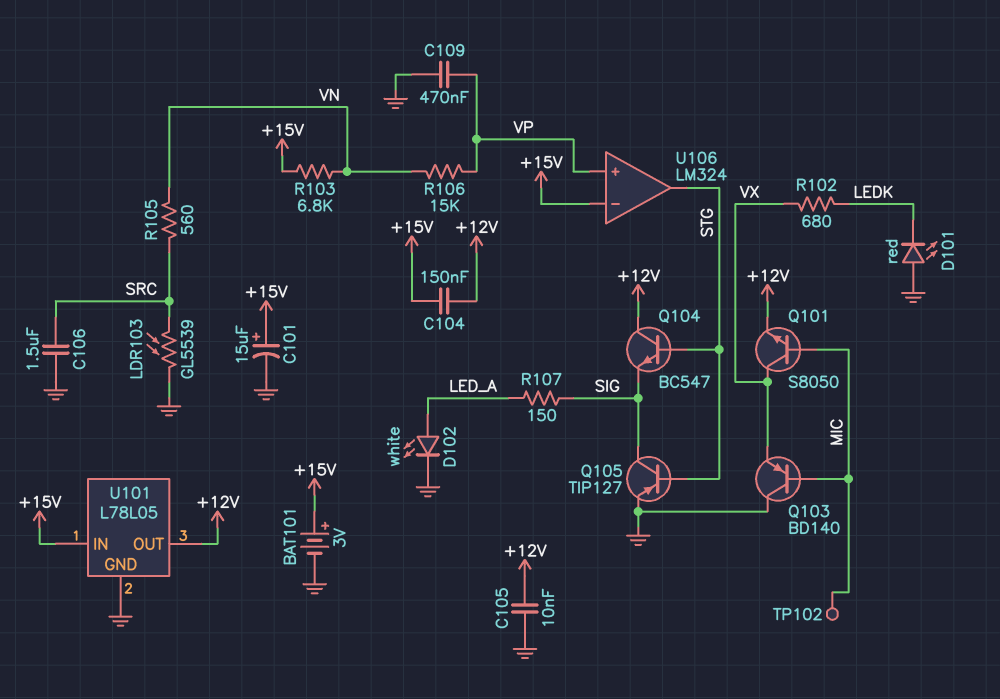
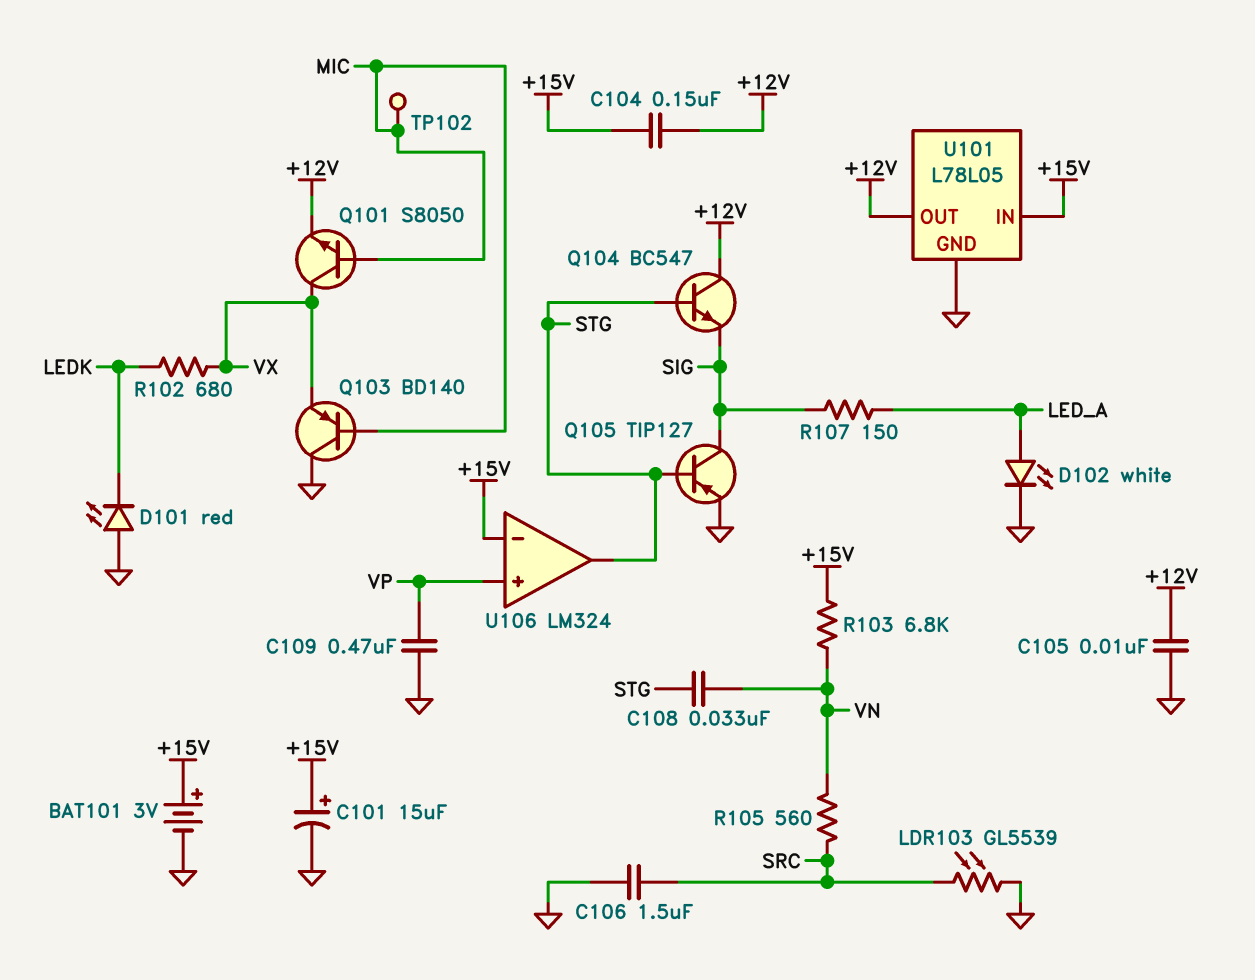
C108: none -> 33nF (STG, VN)
R106: 15k (VN, VP) -> none

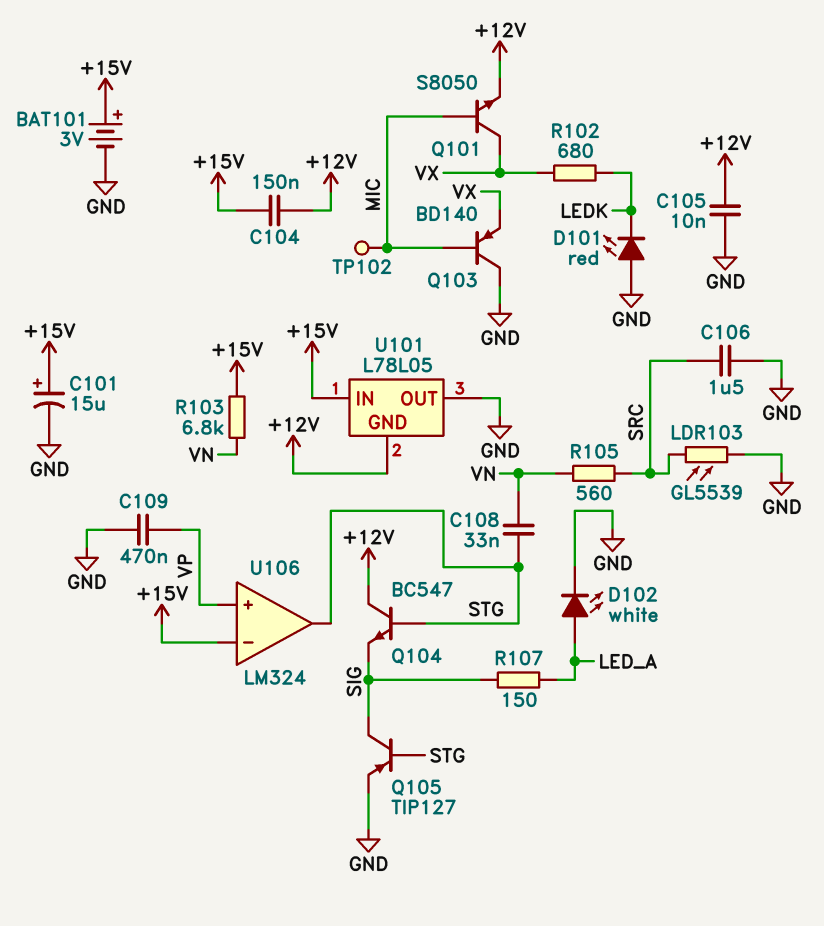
U101 pin GND: GND -> +12V
U101 pin OUT: +12V -> GND

